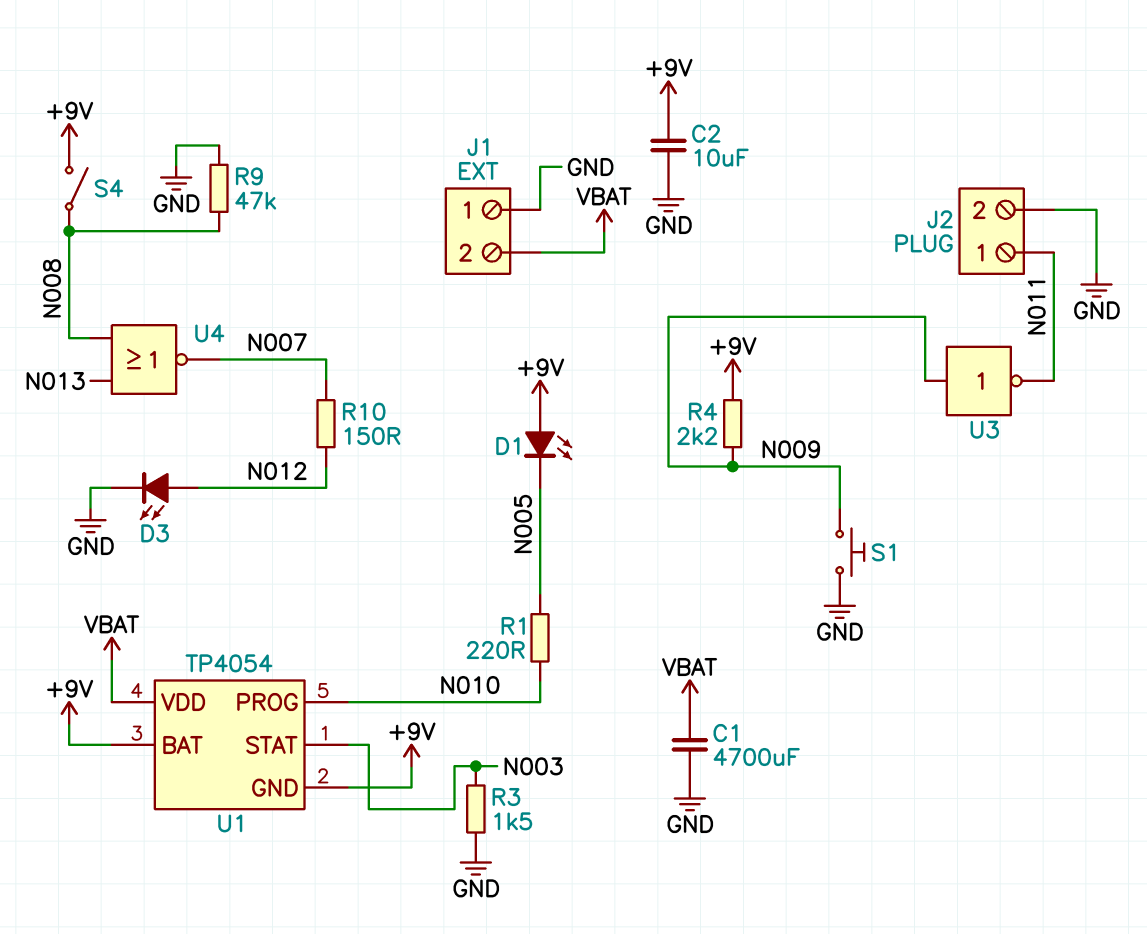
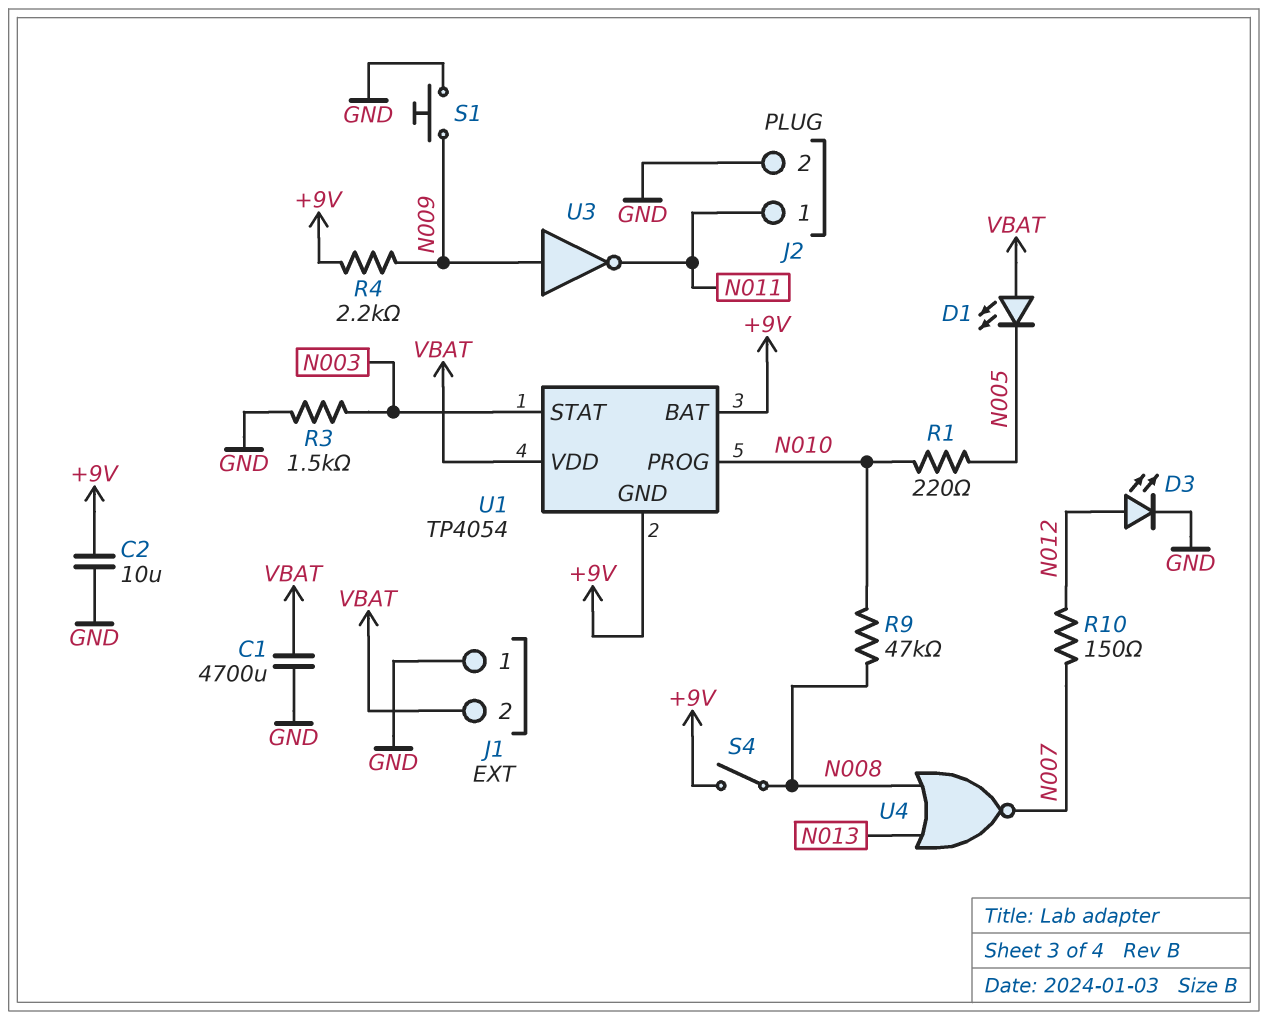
D1: LED (A +9V, K N005) -> LED (A VBAT, K N005)
R9: 47k (GND, N008) -> 47k (N008, N010)

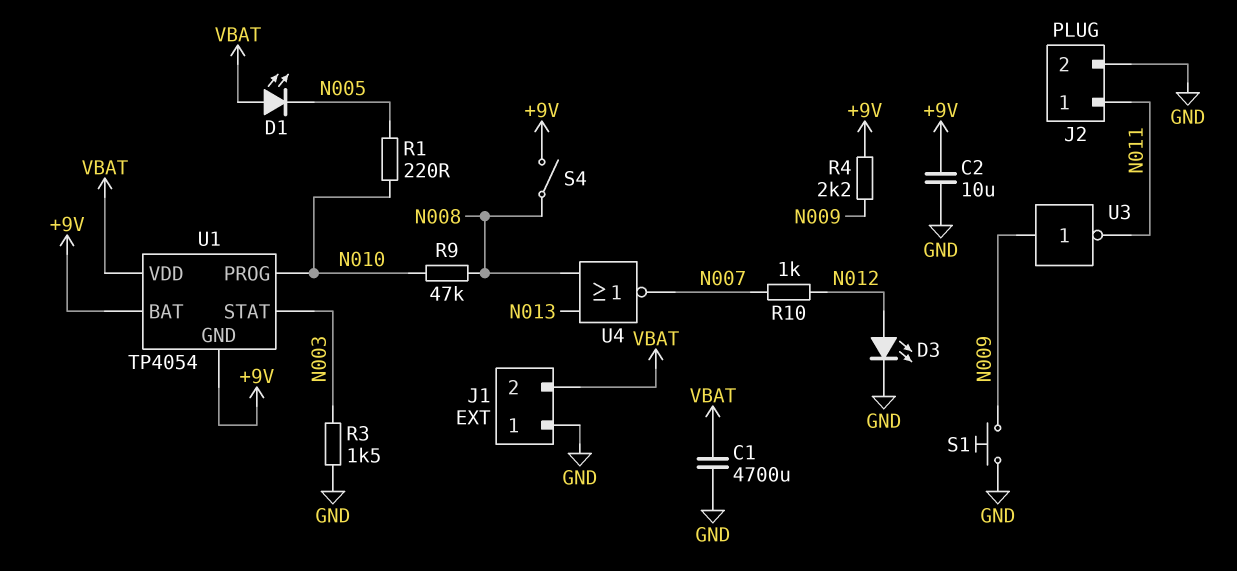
R10: 150 (N007, N012) -> 1k (N007, N012)

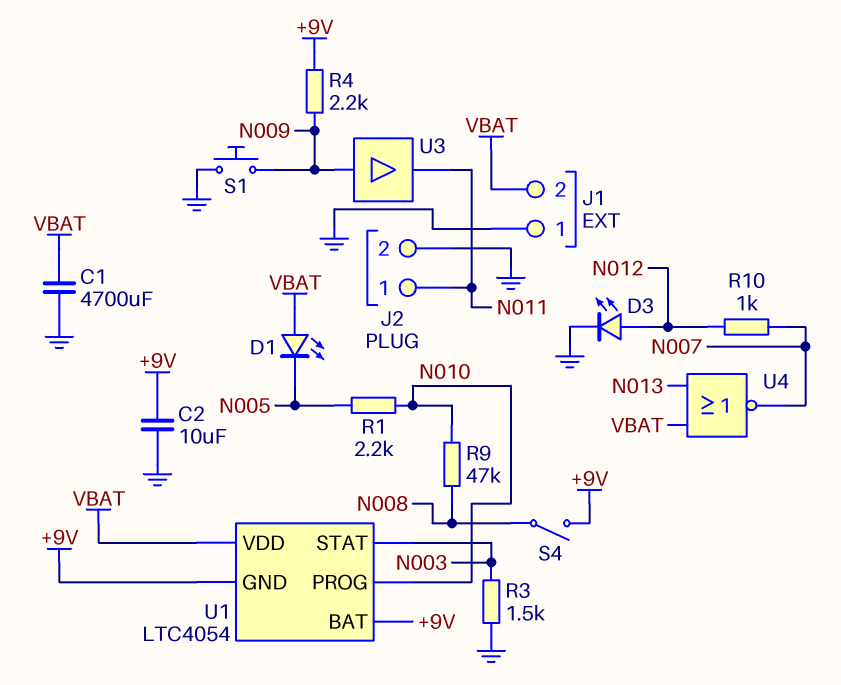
R1: 220 (N005, N010) -> 2.2k (N005, N010)
U1: TP4054 -> LTC4054
U3: NOT (in N009, out N011) -> buffer (in N009, out N011)
U4: NOR (in N008, in N013, out N007) -> NOR (in N013, in VBAT, out N007)

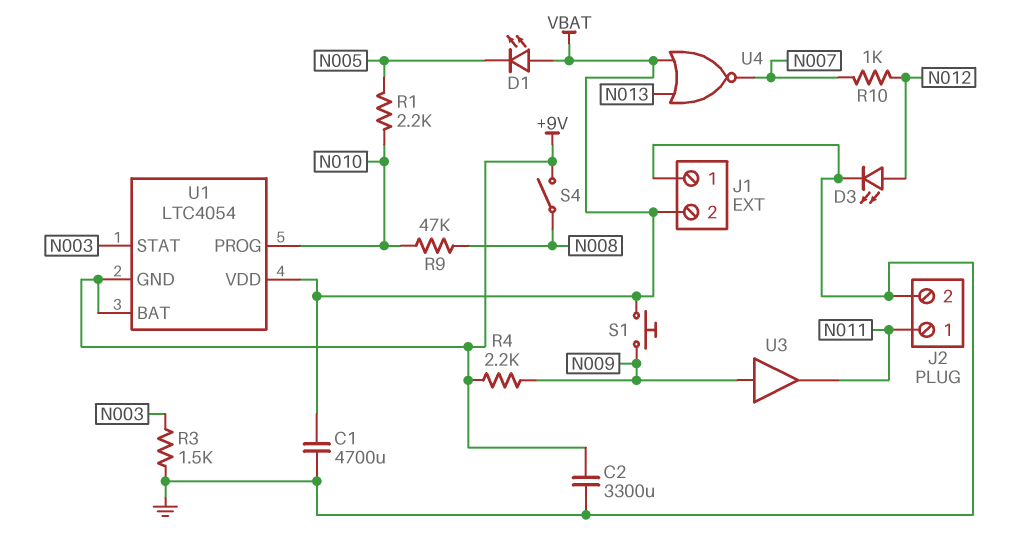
C2: 10uF (+9V, GND) -> 3300uF (+9V, GND)
S1: button (GND, N009) -> button (N009, VBAT)

